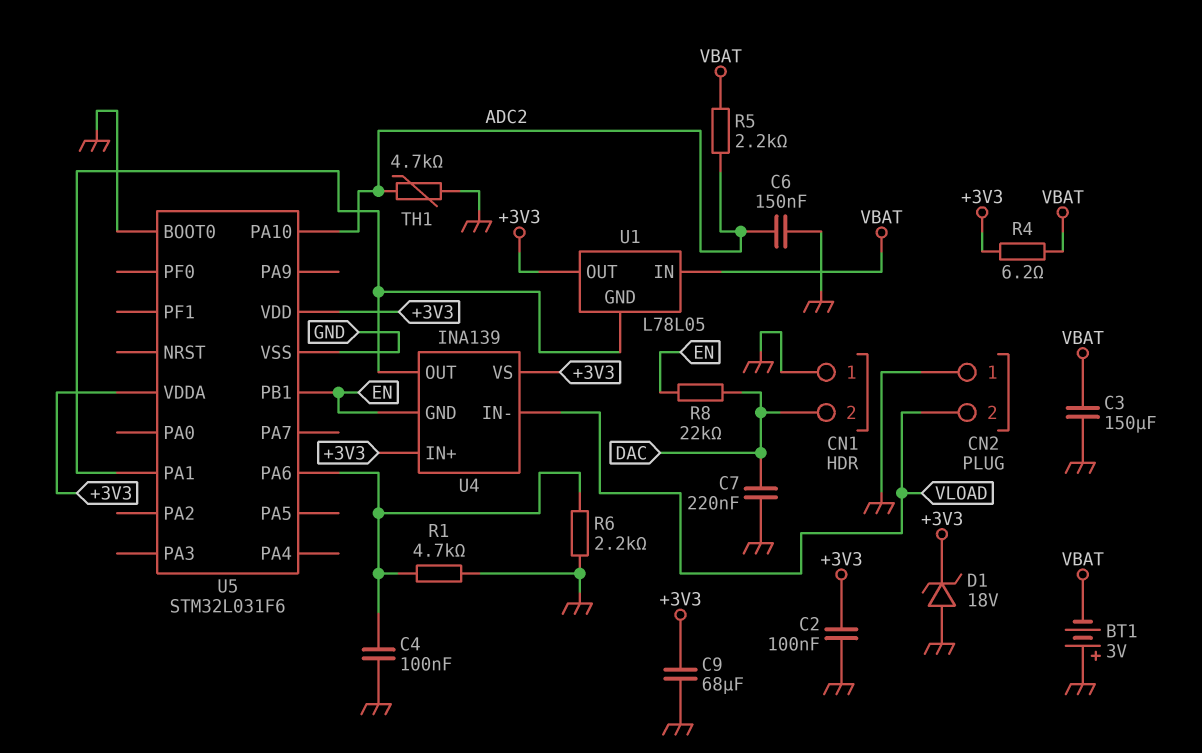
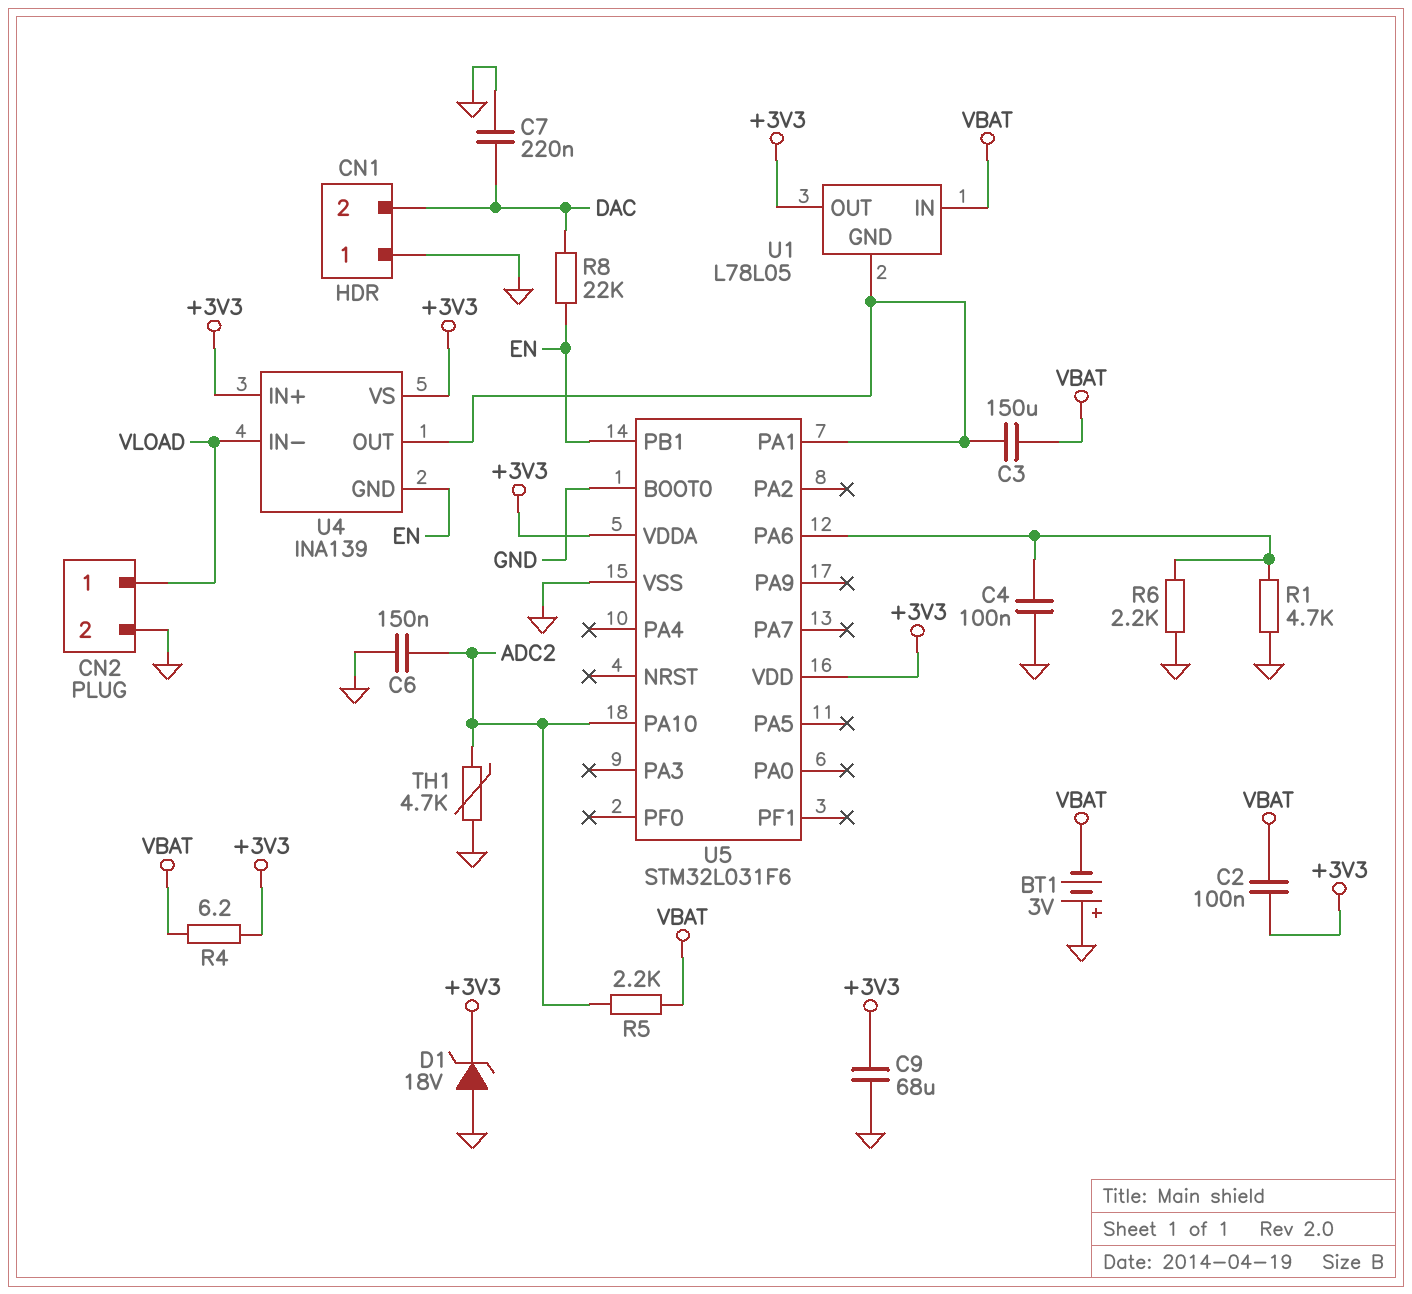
C2: 100nF (+3V3, GND) -> 100nF (+3V3, VBAT)
C3: 150uF (GND, VBAT) -> 150uF (U1/GND, VBAT)
CN2 pin 1: GND -> VLOAD
CN2 pin 2: VLOAD -> GND

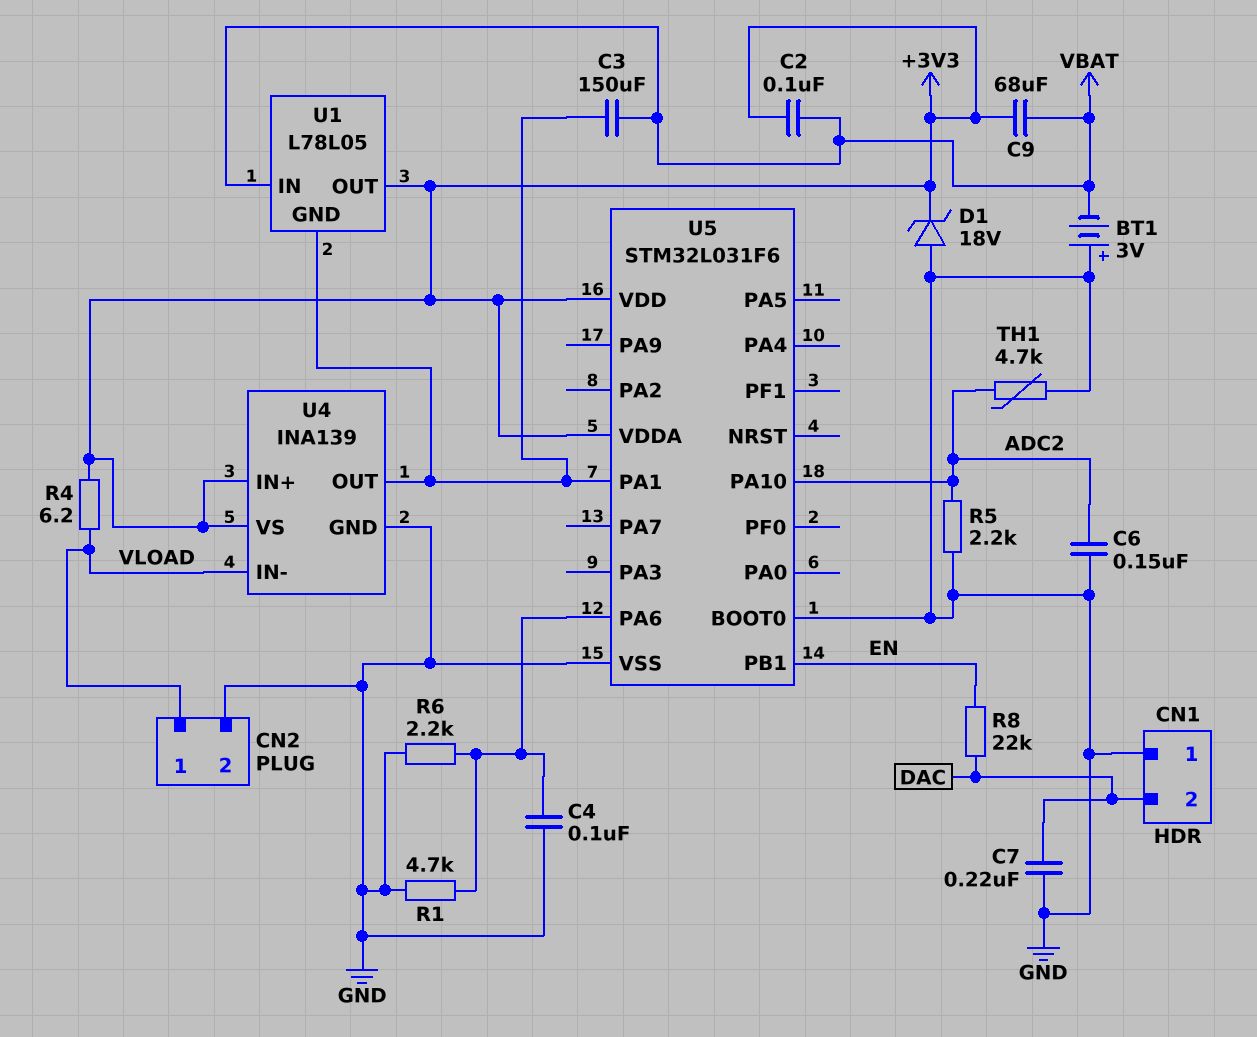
C9: 68uF (+3V3, GND) -> 68uF (+3V3, VBAT)
R4: 6.2 (+3V3, VBAT) -> 6.2 (+3V3, VLOAD)
R5: 2.2k (ADC2, VBAT) -> 2.2k (ADC2, GND)
U4 pin GND: EN -> GND

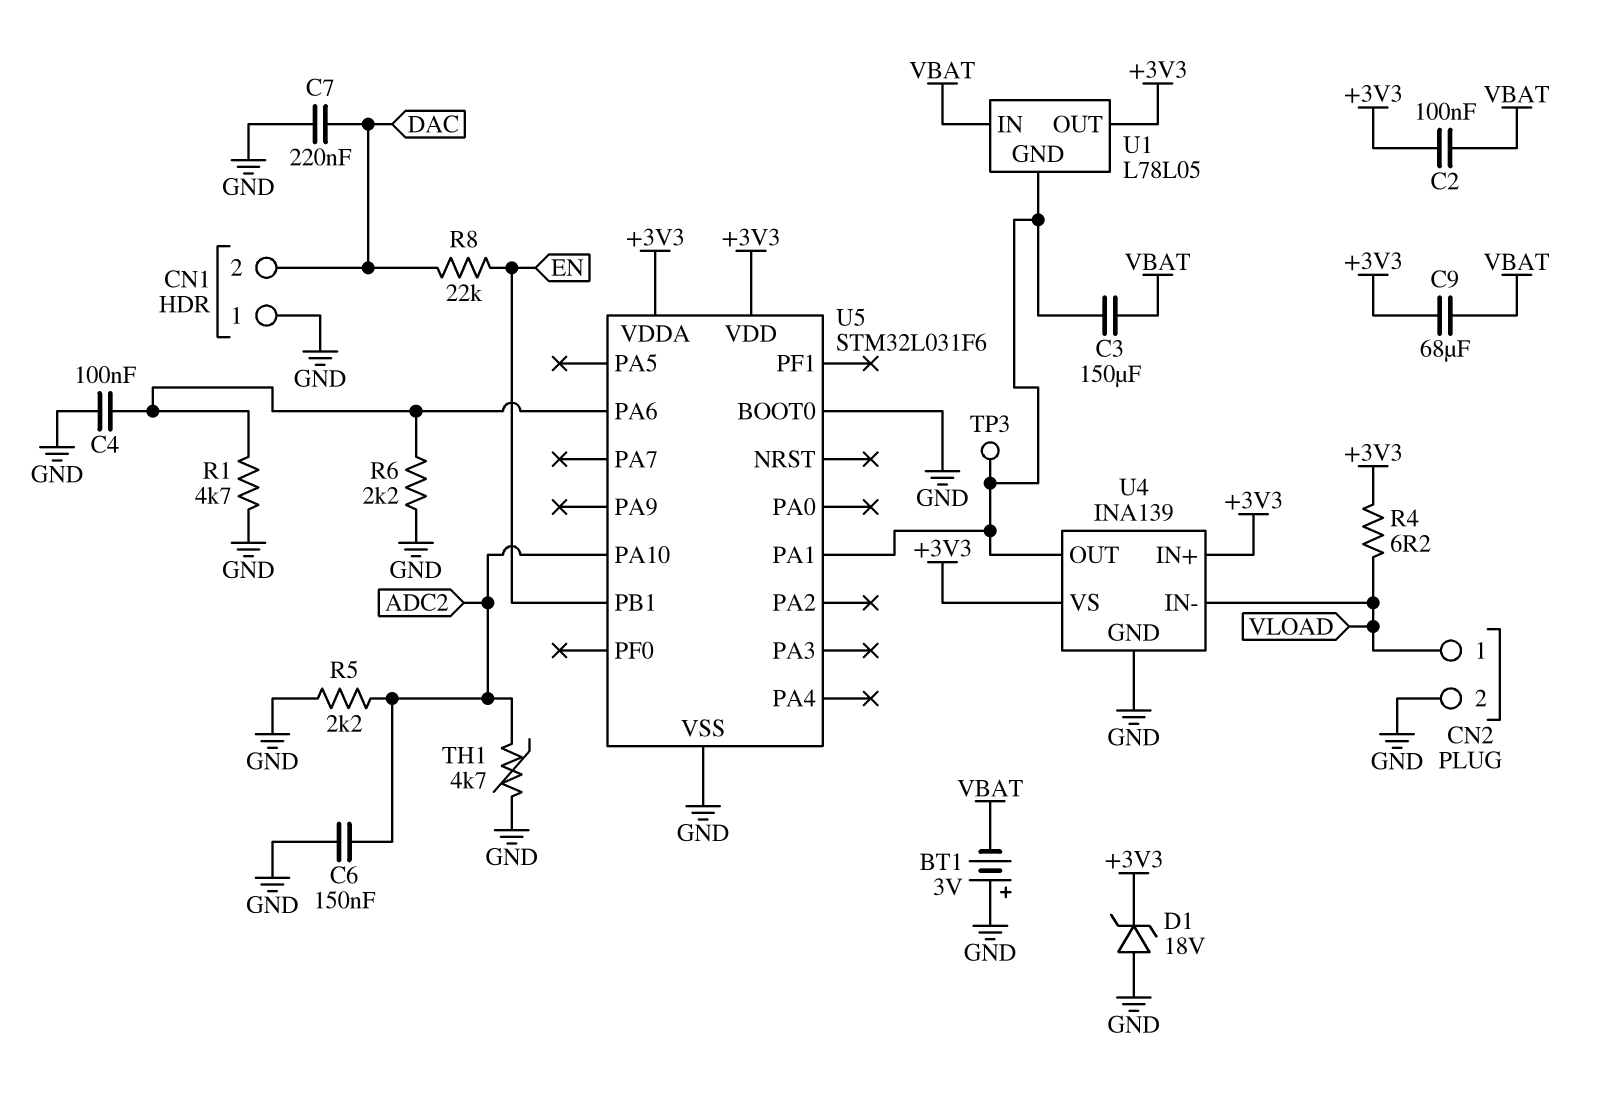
TP3: none -> test point (U1/GND)

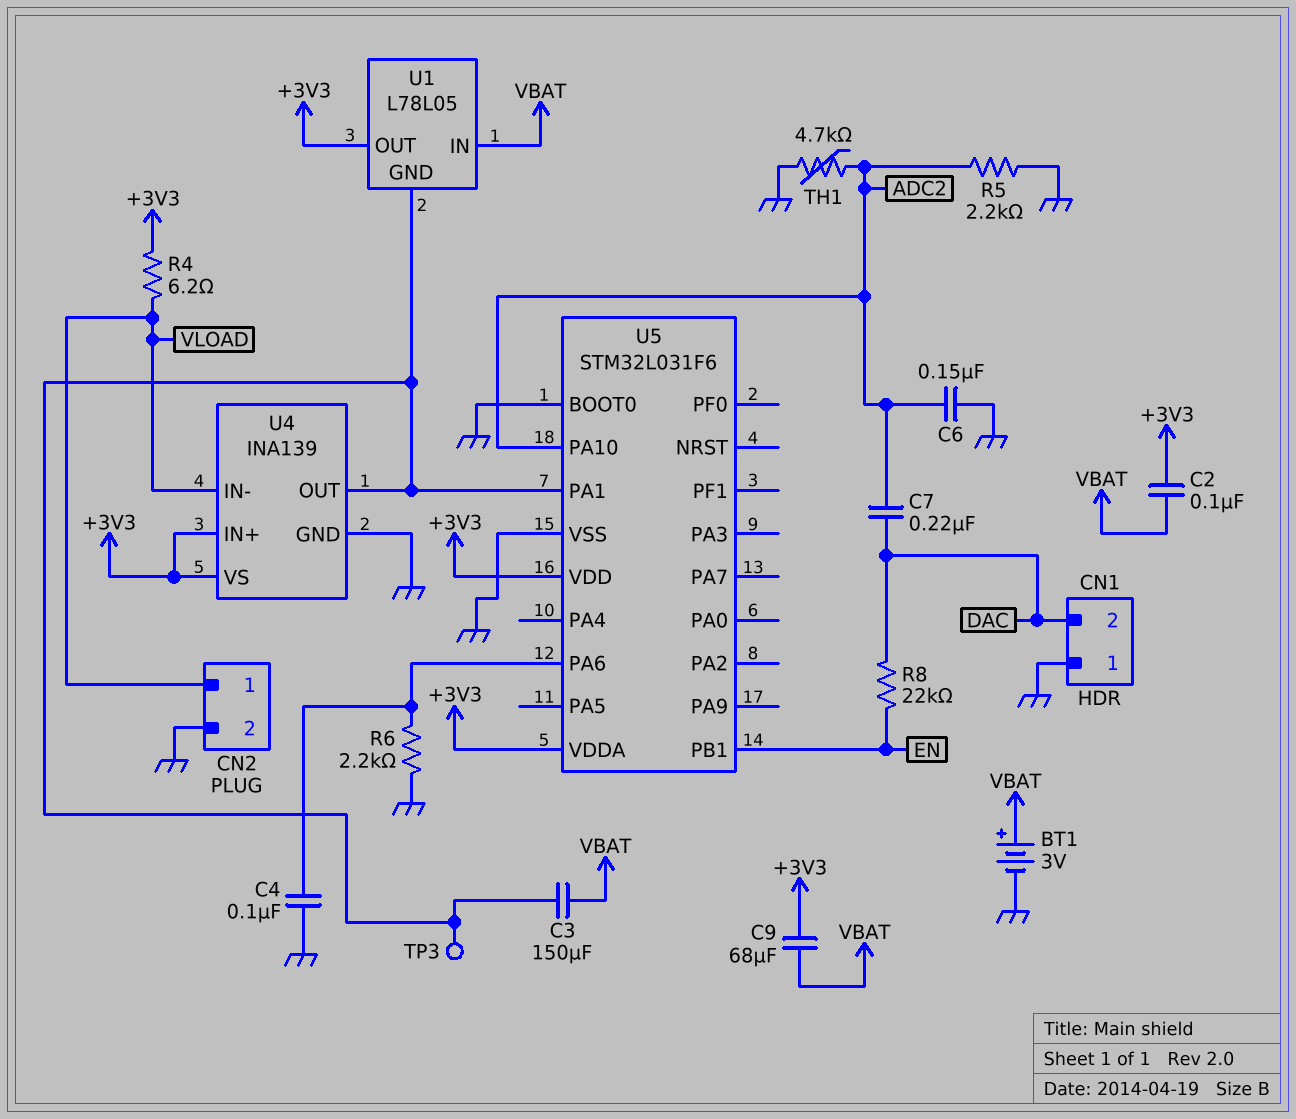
BT1: 3V (plus GND, minus VBAT) -> 3V (plus VBAT, minus GND)
C7: 220nF (DAC, GND) -> 220nF (ADC2, DAC)
D1: zener 18V (A GND, K +3V3) -> none
R1: 4.7k (GND, U5/PA6) -> none

